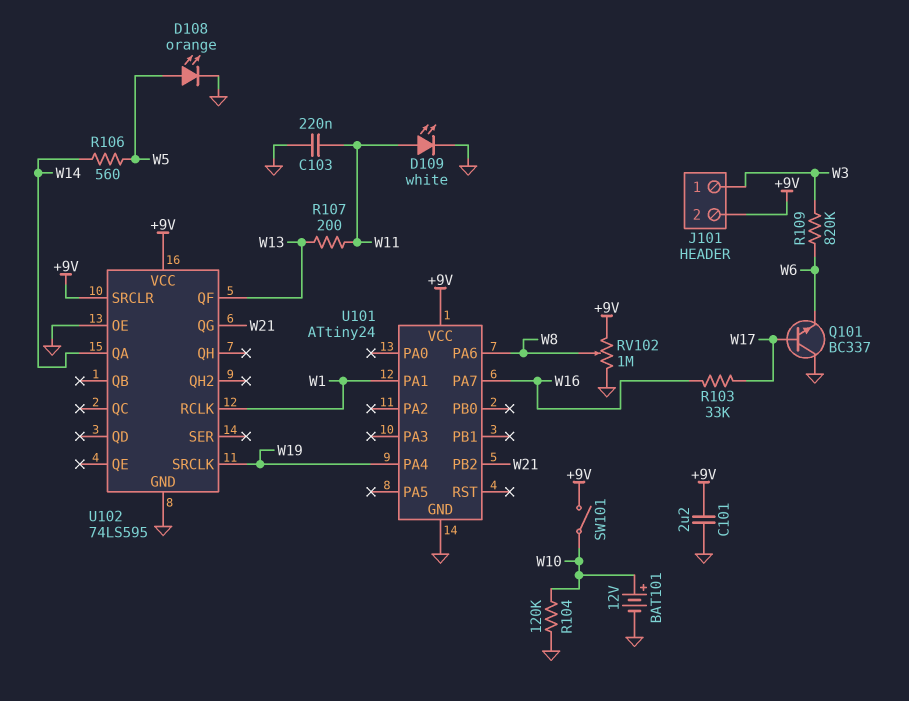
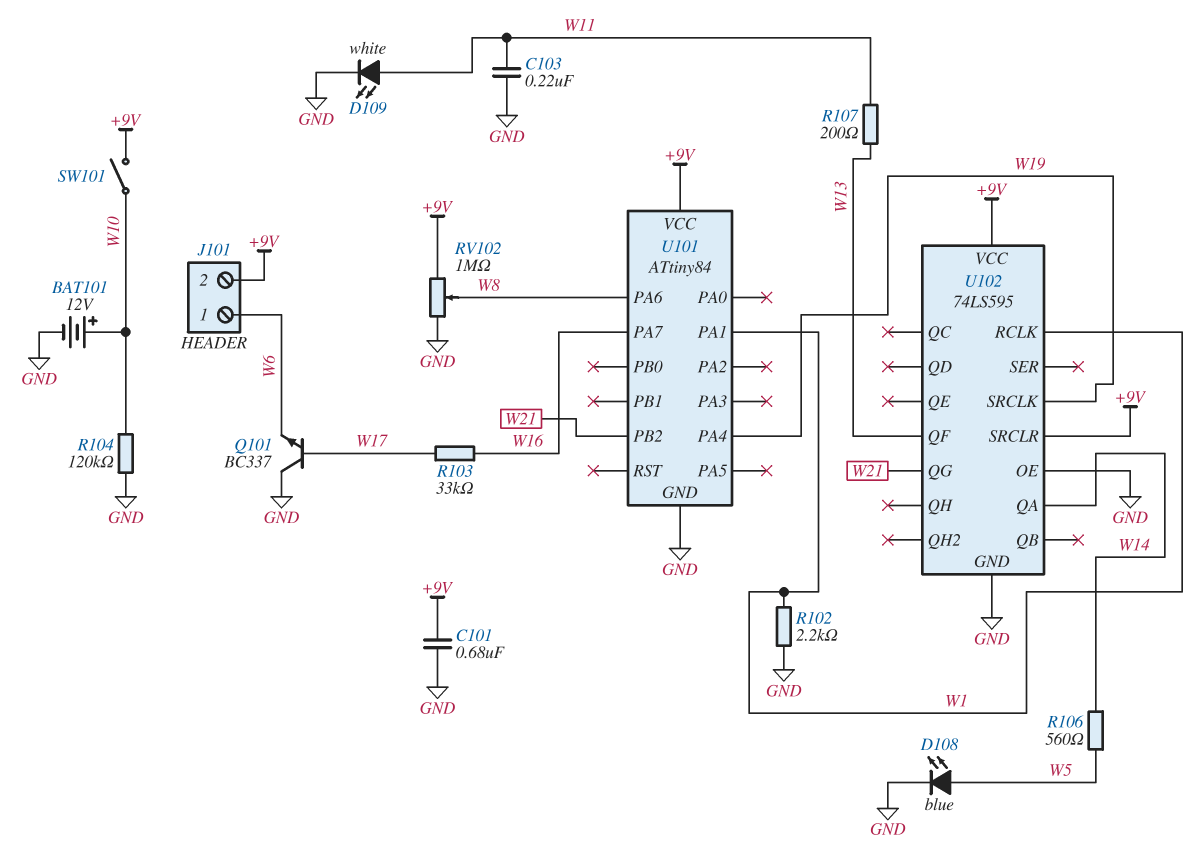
C101: 2.2uF (+9V, GND) -> 680nF (+9V, GND)
D108: LED orange (A W5, K GND) -> LED blue (A W5, K GND)
J101 pin 1: W3 -> W6
R102: none -> 2.2k (GND, W1)
R109: 820k (W3, W6) -> none
U101: ATtiny24 -> ATtiny84

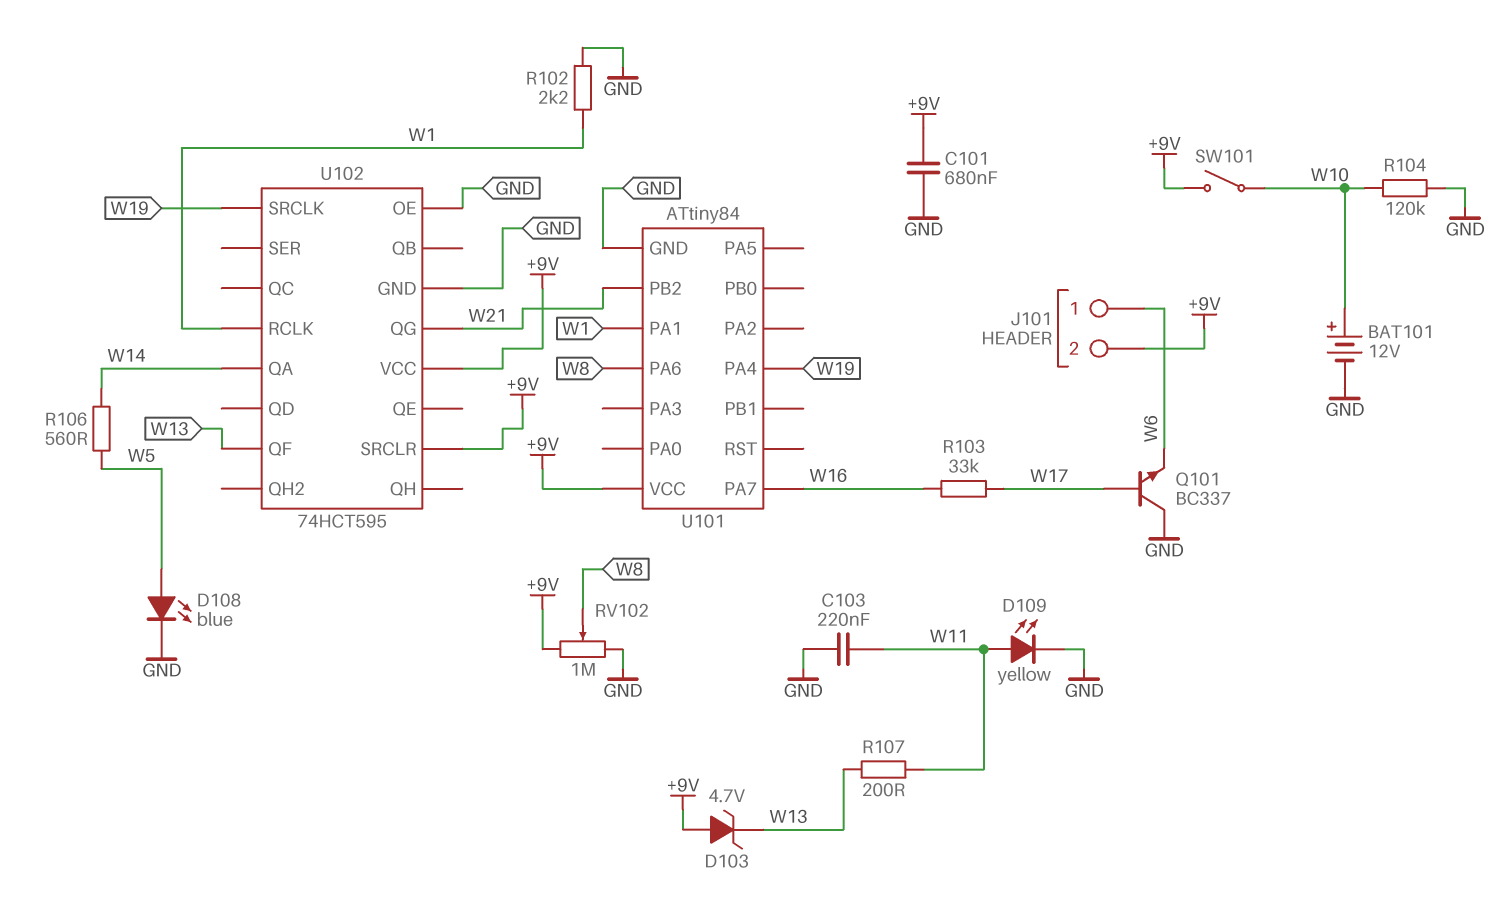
D103: none -> zener 4.7V (A +9V, K W13)
D109: LED white (A W11, K GND) -> LED yellow (A W11, K GND)
U102: 74LS595 -> 74HCT595

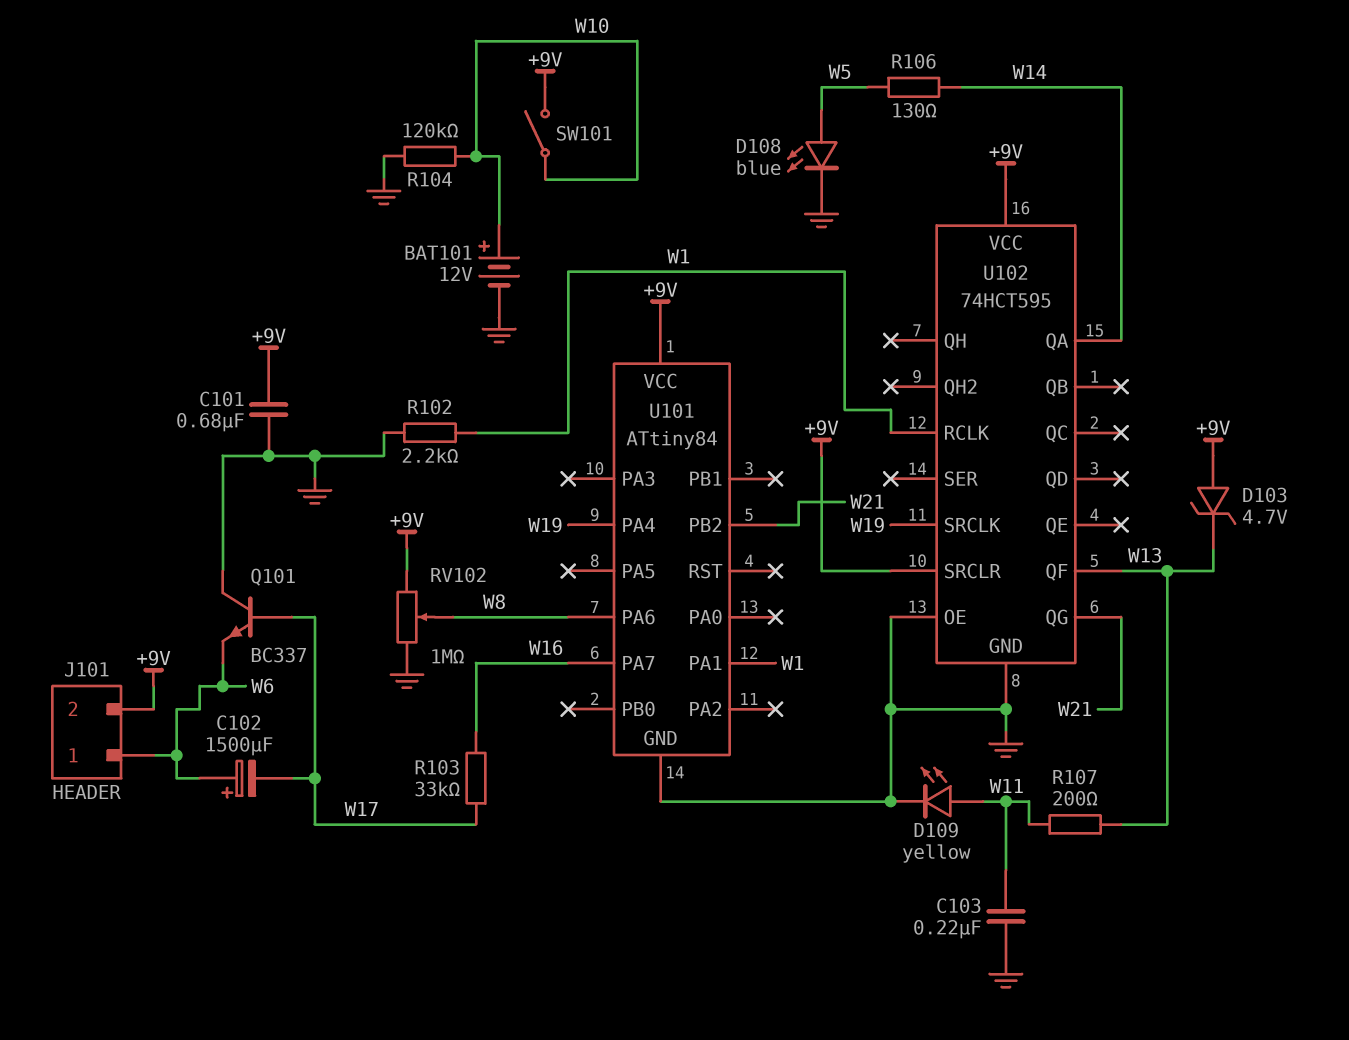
C102: none -> 1500uF (plus W6, minus W17)
R106: 560 (W5, W14) -> 130 (W5, W14)

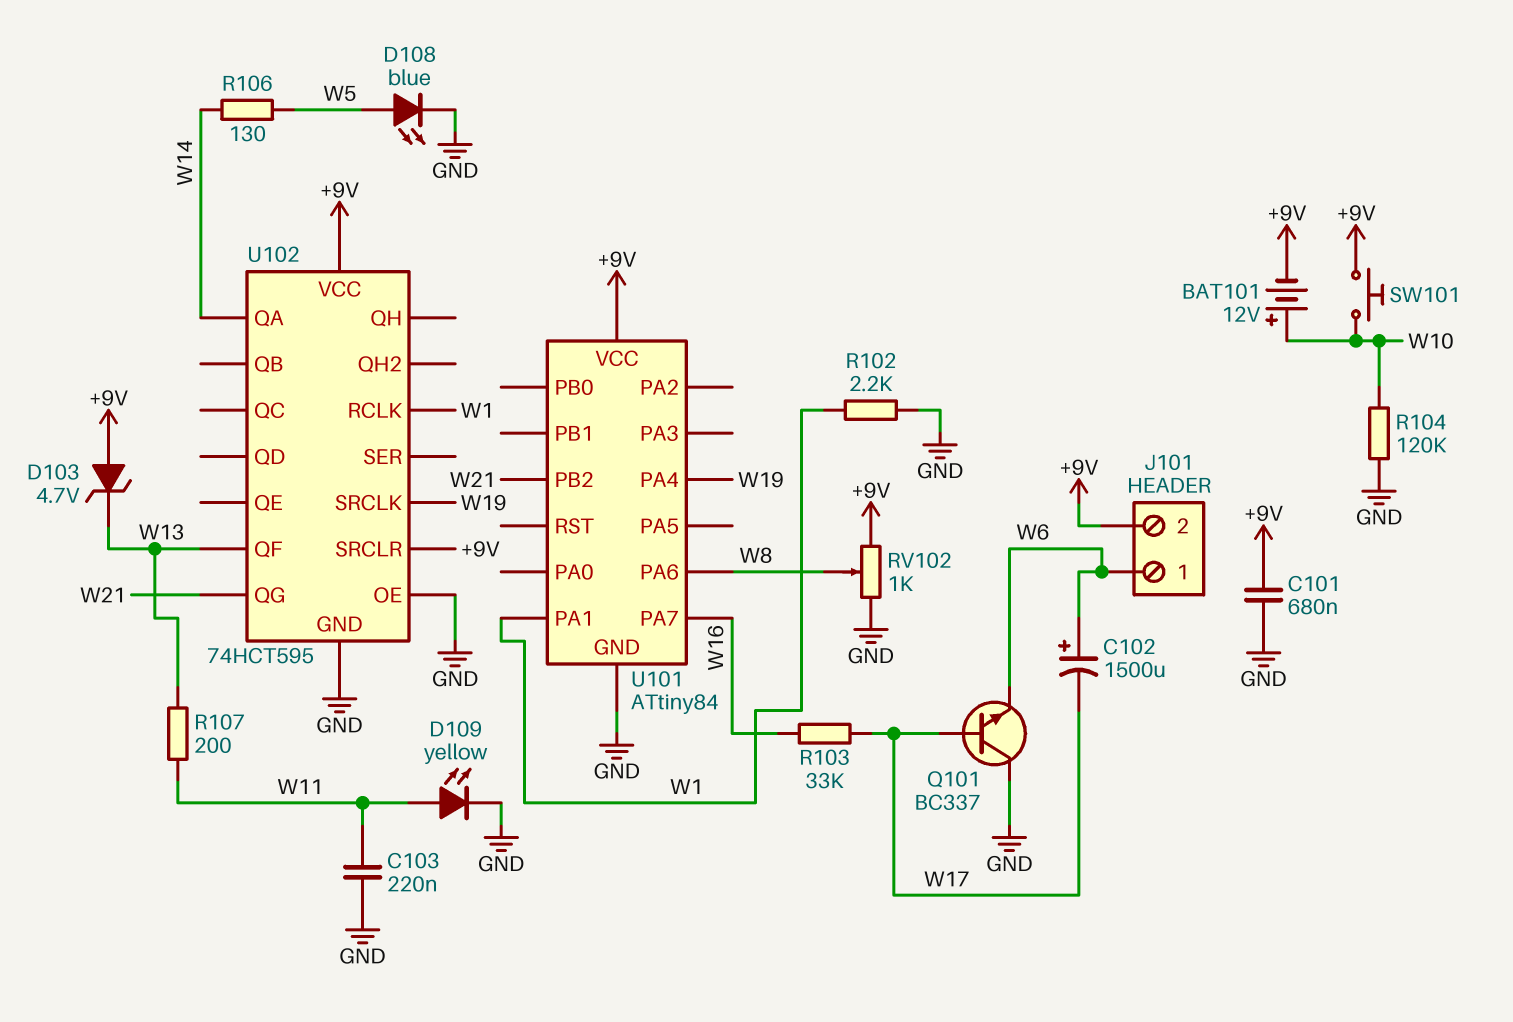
BAT101: 12V (plus W10, minus GND) -> 12V (plus W10, minus +9V)
RV102: 1M (+9V, GND, wiper W8) -> 1k (+9V, GND, wiper W8)
SW101: switch (+9V, W10) -> button (+9V, W10)

